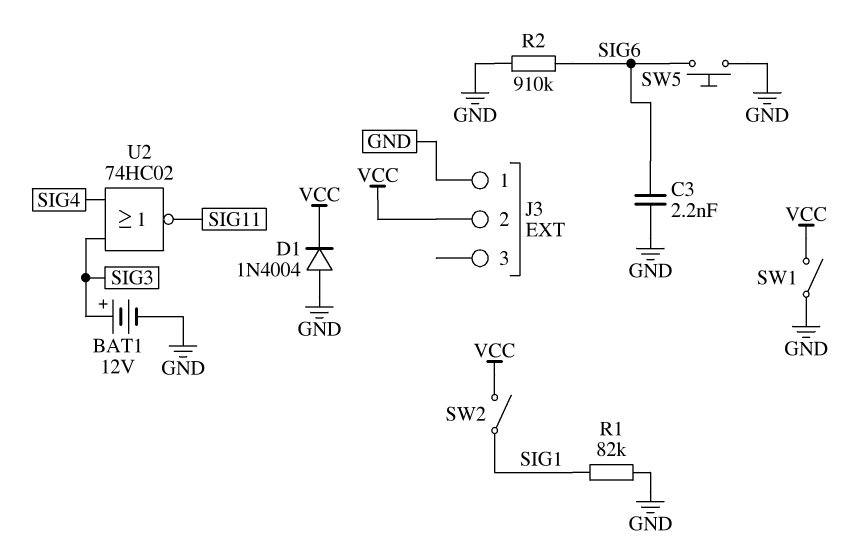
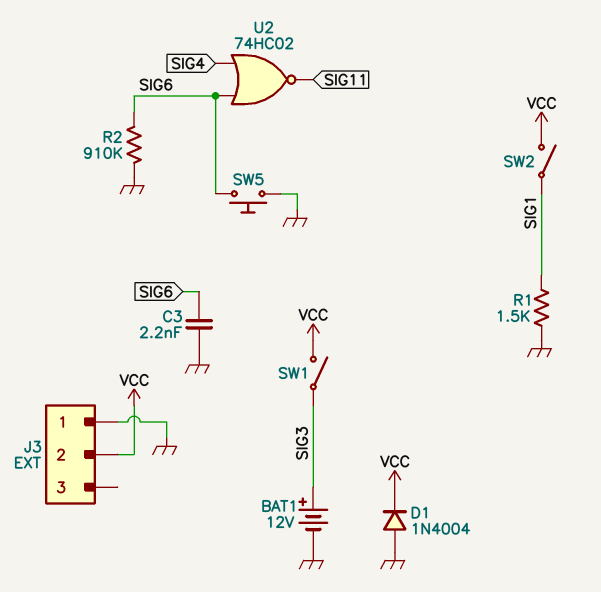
R1: 82k (GND, SIG1) -> 1.5k (GND, SIG1)
SW1: switch (GND, VCC) -> switch (SIG3, VCC)
U2: NOR 74HC02 (in SIG3, in SIG4, out SIG11) -> NOR 74HC02 (in SIG4, in SIG6, out SIG11)

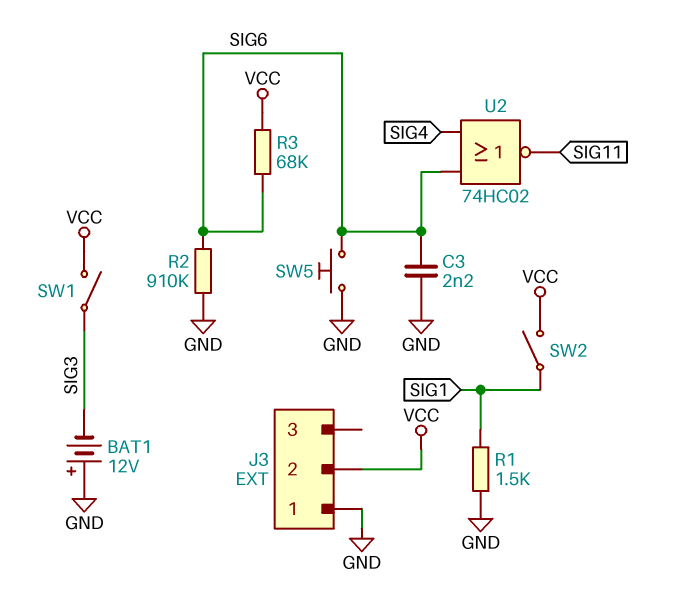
BAT1: 12V (plus SIG3, minus GND) -> 12V (plus GND, minus SIG3)
D1: diode 1N4004 (A GND, K VCC) -> none
R3: none -> 68k (SIG6, VCC)

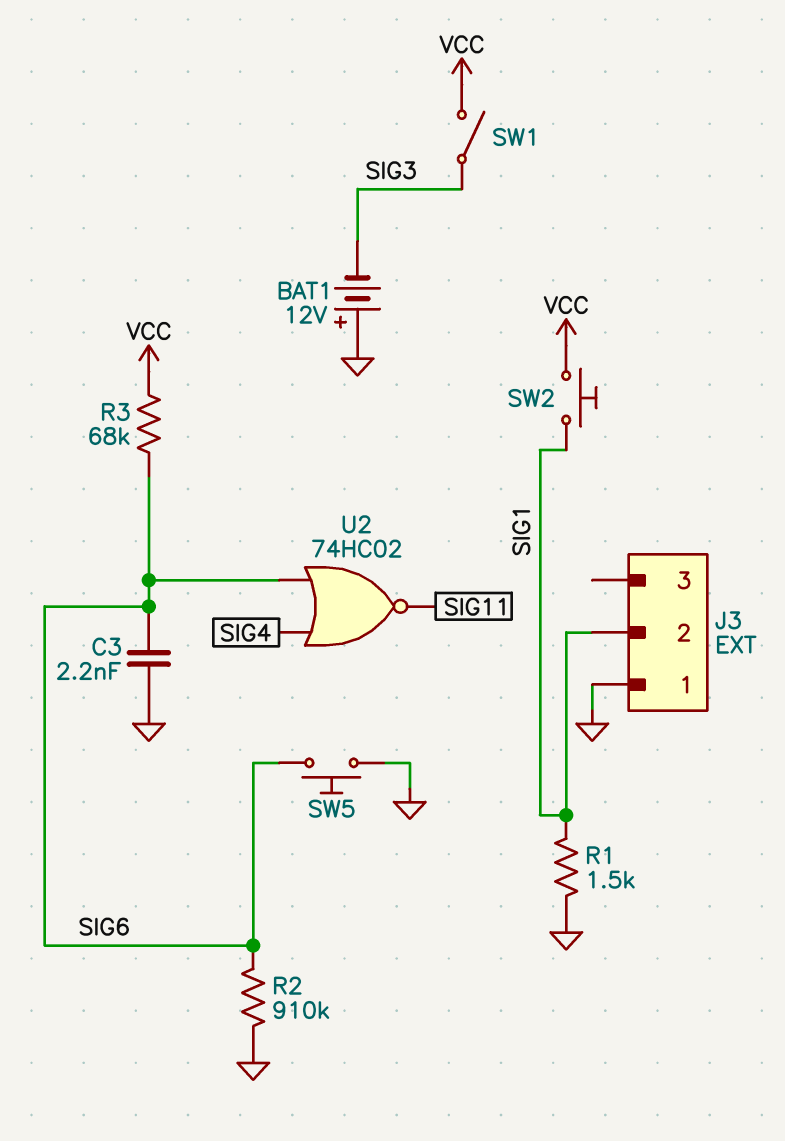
J3 pin 2: VCC -> SIG1
SW2: switch (SIG1, VCC) -> button (SIG1, VCC)

